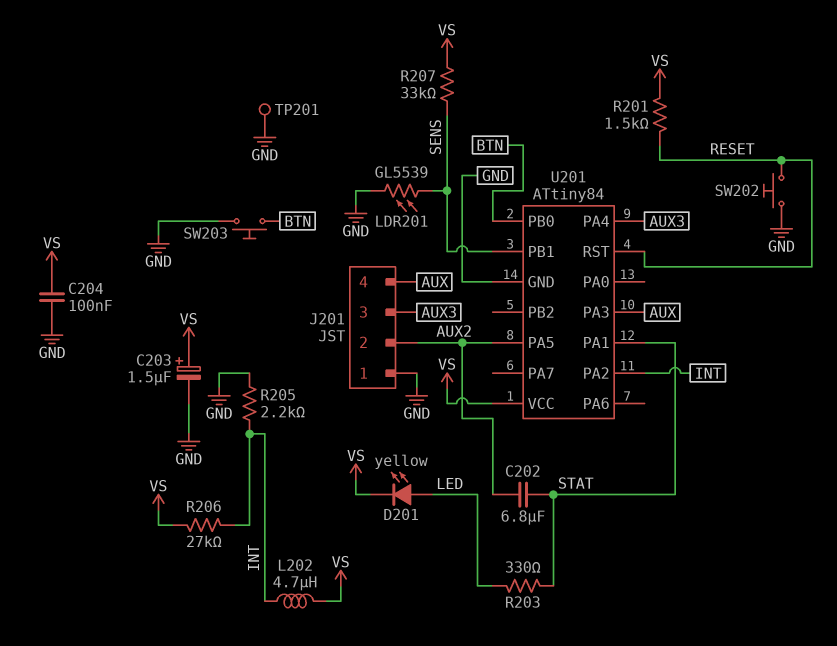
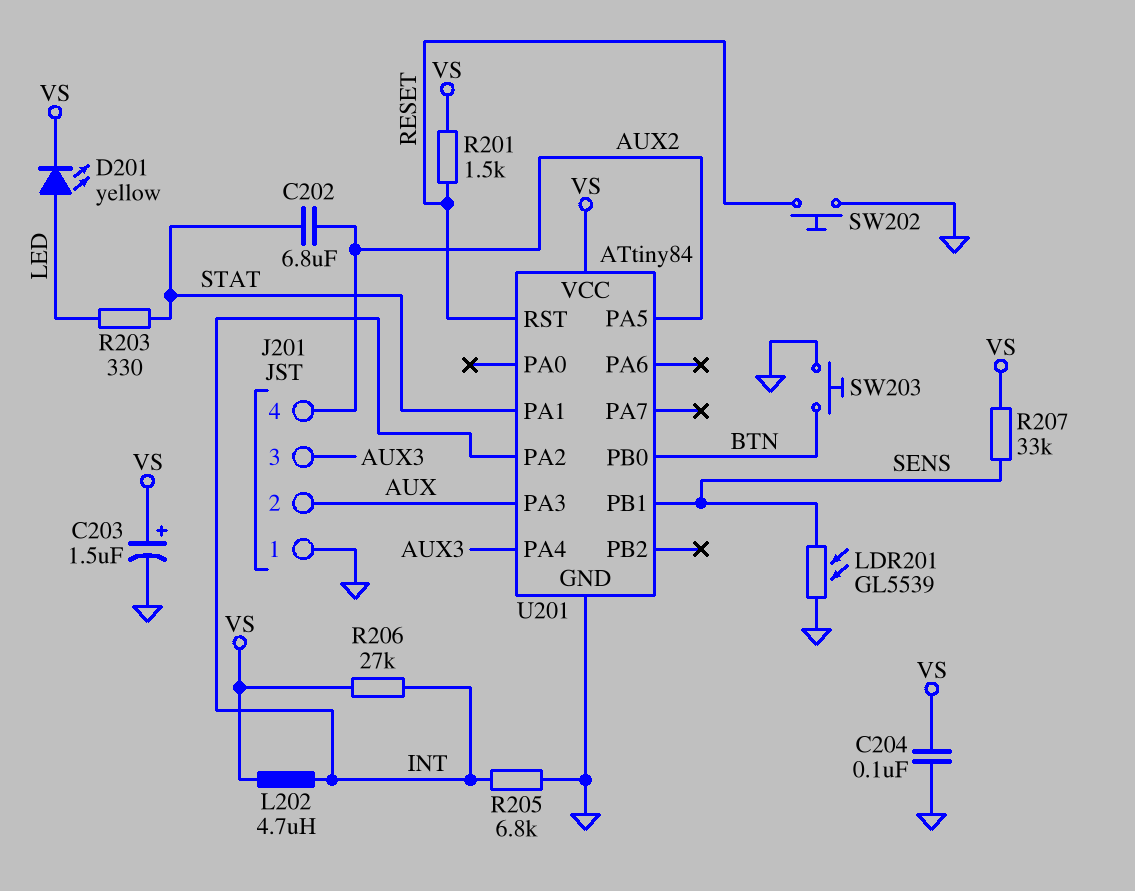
J201 pin 2: AUX2 -> AUX
J201 pin 4: AUX -> AUX2
R205: 2.2k (GND, INT) -> 6.8k (GND, INT)
TP201: test point (GND) -> none

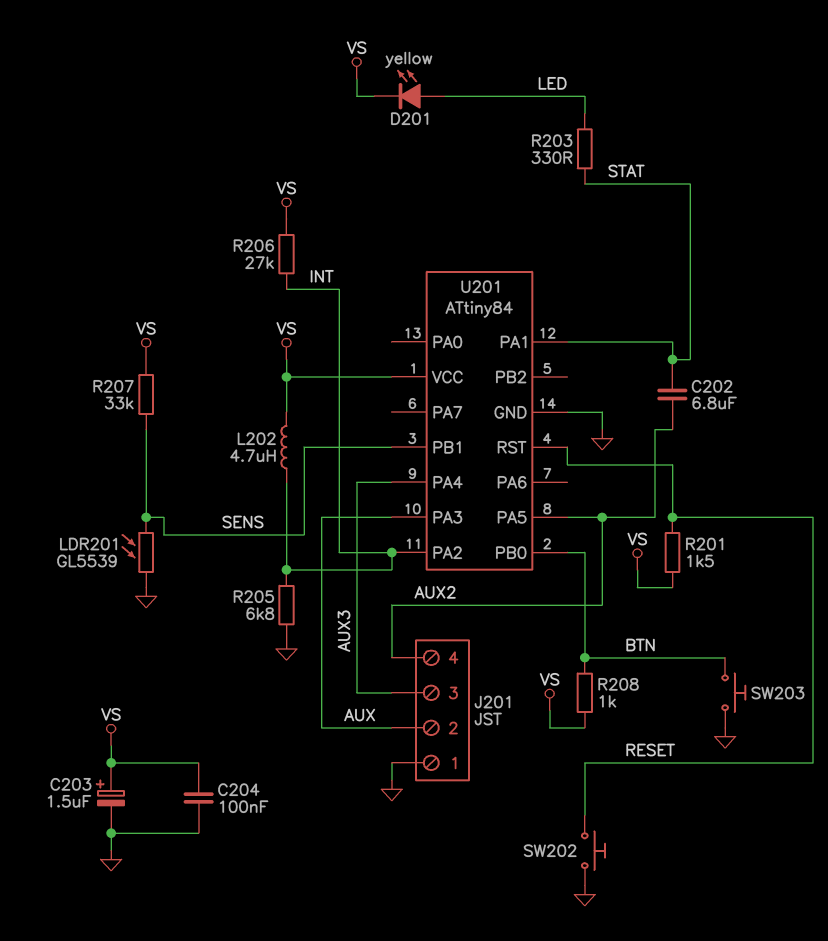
R208: none -> 1k (BTN, VS)

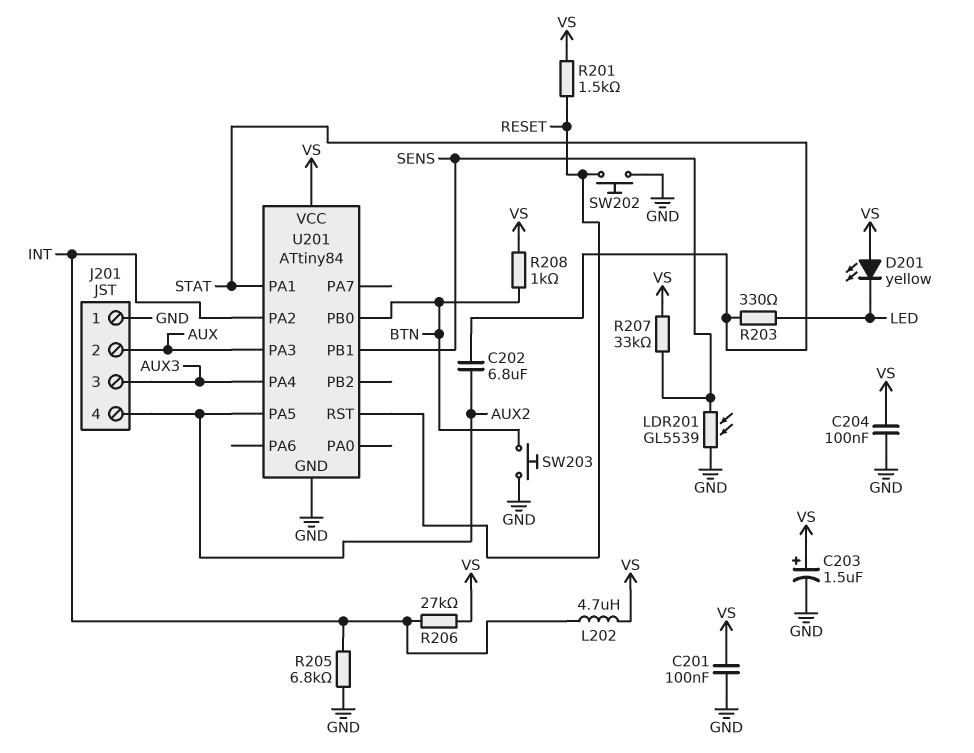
C201: none -> 100nF (GND, VS)
D201: LED yellow (A LED, K VS) -> LED yellow (A VS, K LED)

